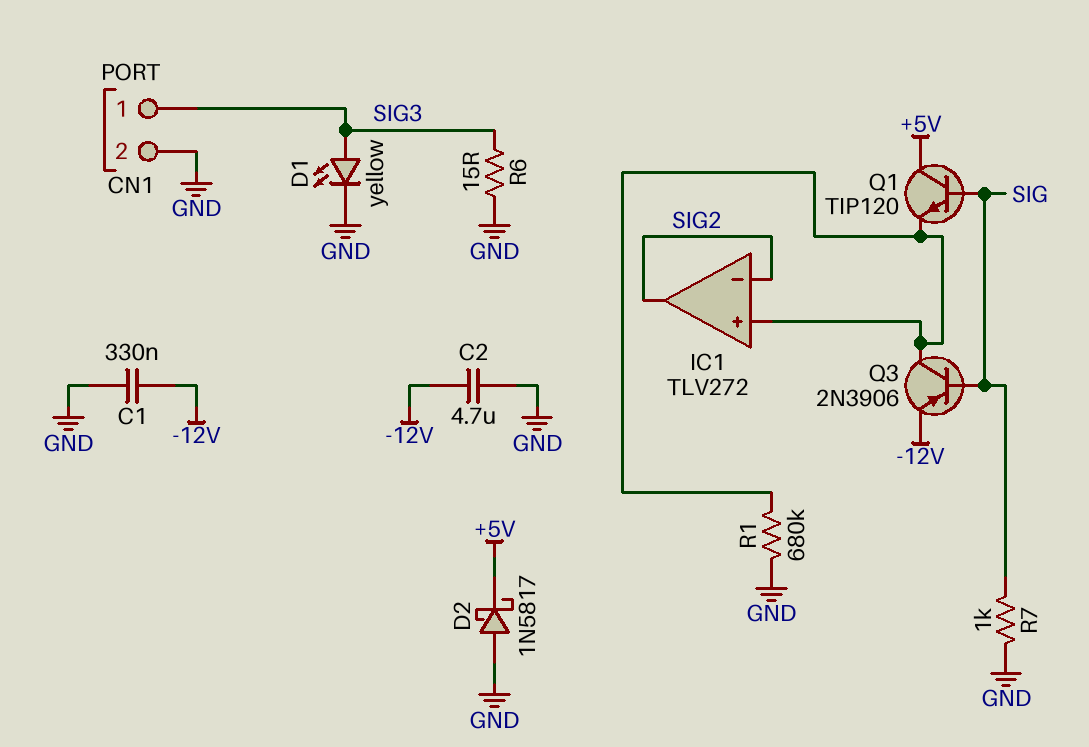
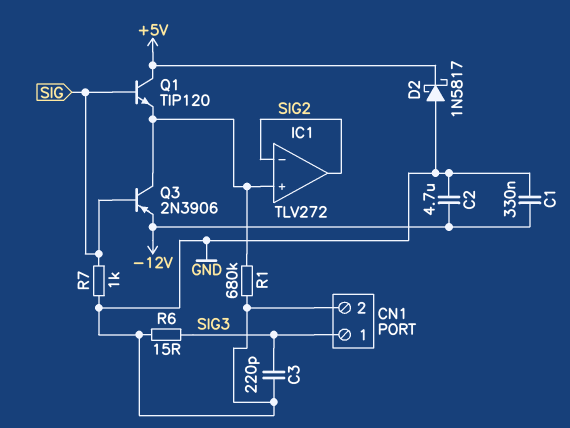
C3: none -> 220pF (GND, SIG3)
D1: LED yellow (A SIG3, K GND) -> none

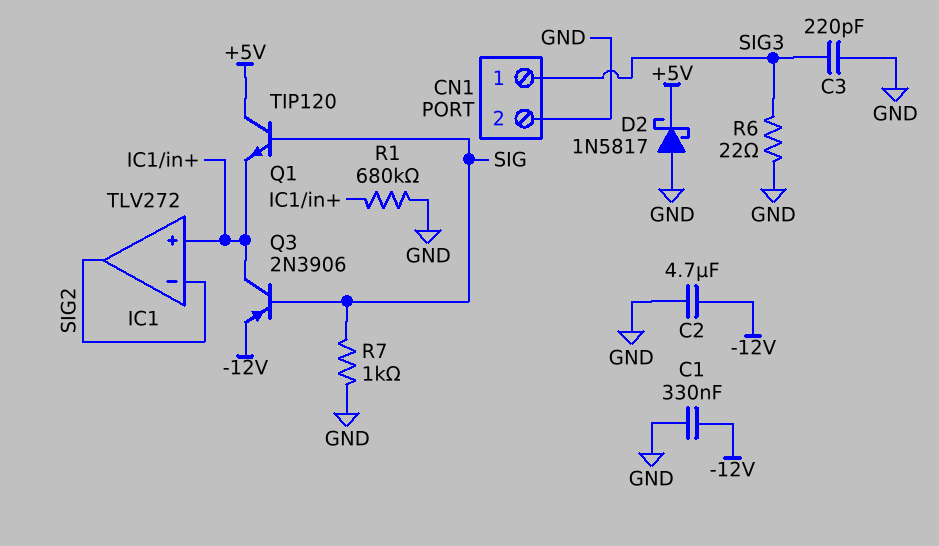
R6: 15 (GND, SIG3) -> 22 (GND, SIG3)

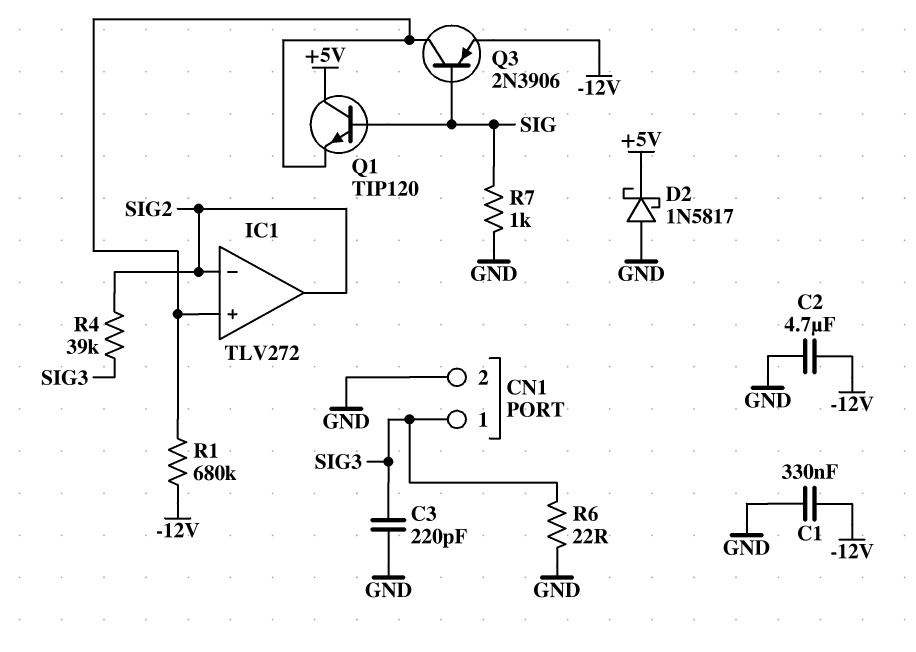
R1: 680k (GND, IC1/in+) -> 680k (-12V, IC1/in+)
R4: none -> 39k (SIG2, SIG3)

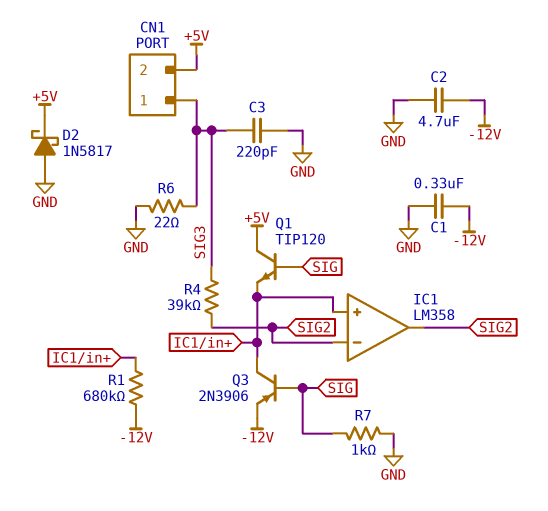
CN1 pin 2: GND -> +5V
IC1: TLV272 -> LM358

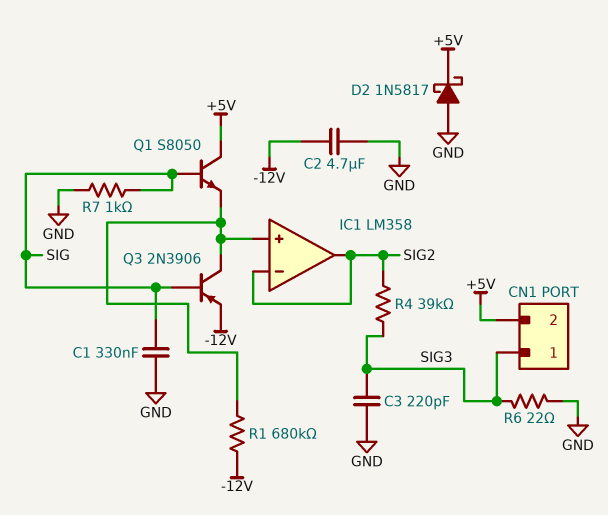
C1: 330nF (-12V, GND) -> 330nF (GND, SIG)
Q1: NPN TIP120 (B SIG, C +5V, E IC1/in+) -> NPN S8050 (B SIG, C +5V, E IC1/in+)

